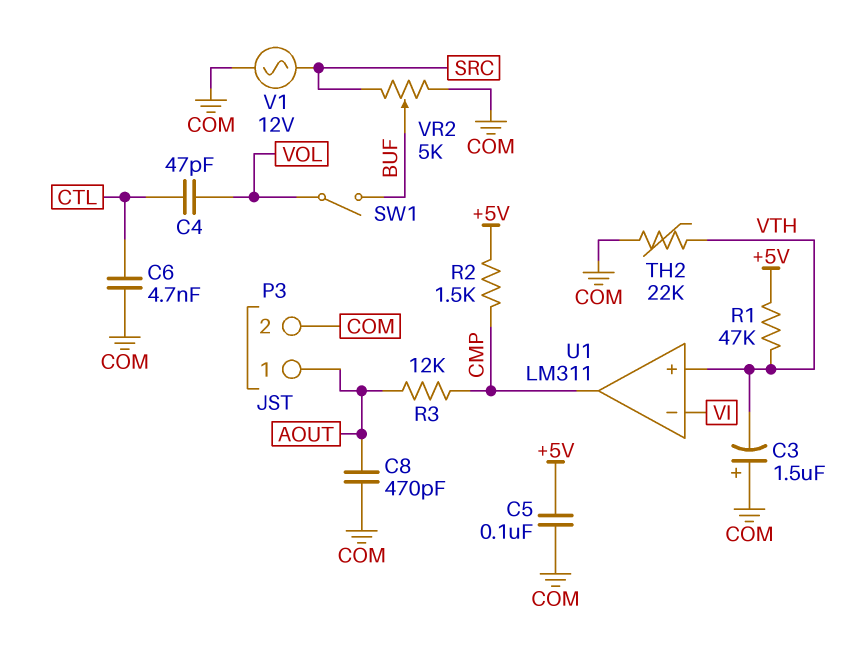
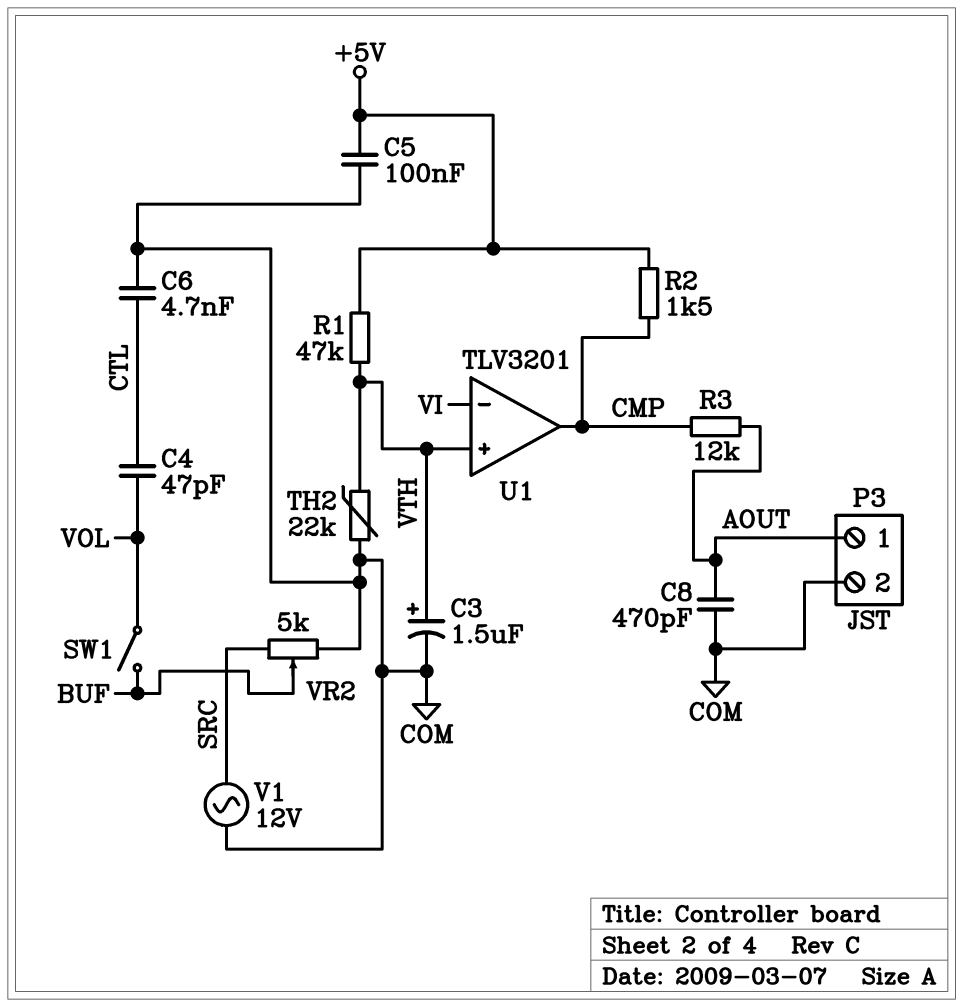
C3: 1.5uF (plus COM, minus VTH) -> 1.5uF (plus VTH, minus COM)
U1: LM311 -> TLV3201

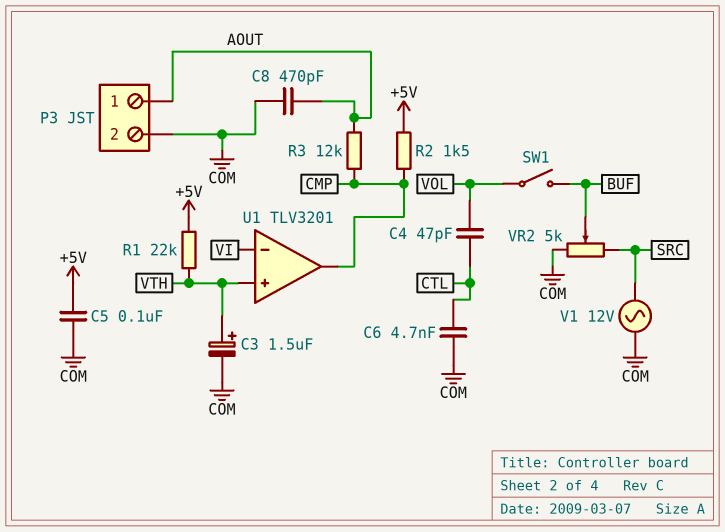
R1: 47k (+5V, VTH) -> 22k (+5V, VTH)
TH2: 22k (COM, VTH) -> none

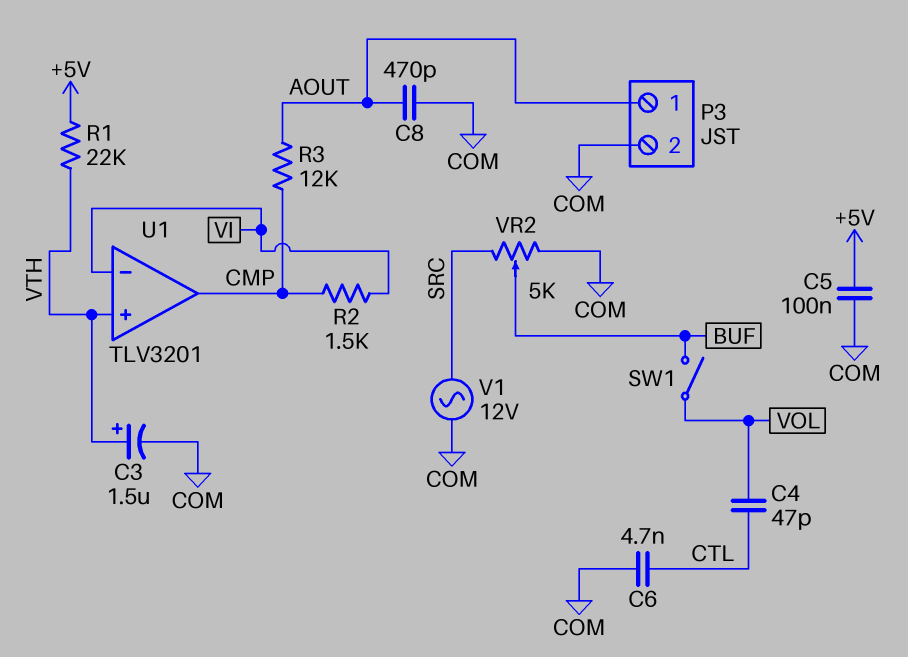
R2: 1.5k (+5V, CMP) -> 1.5k (CMP, VI)

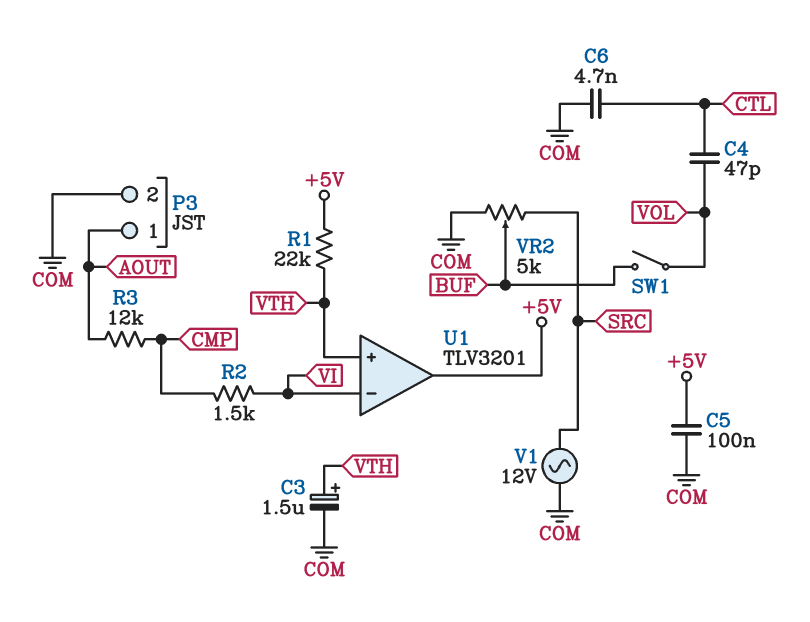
C8: 470pF (AOUT, COM) -> none
U1 pin out: CMP -> +5V

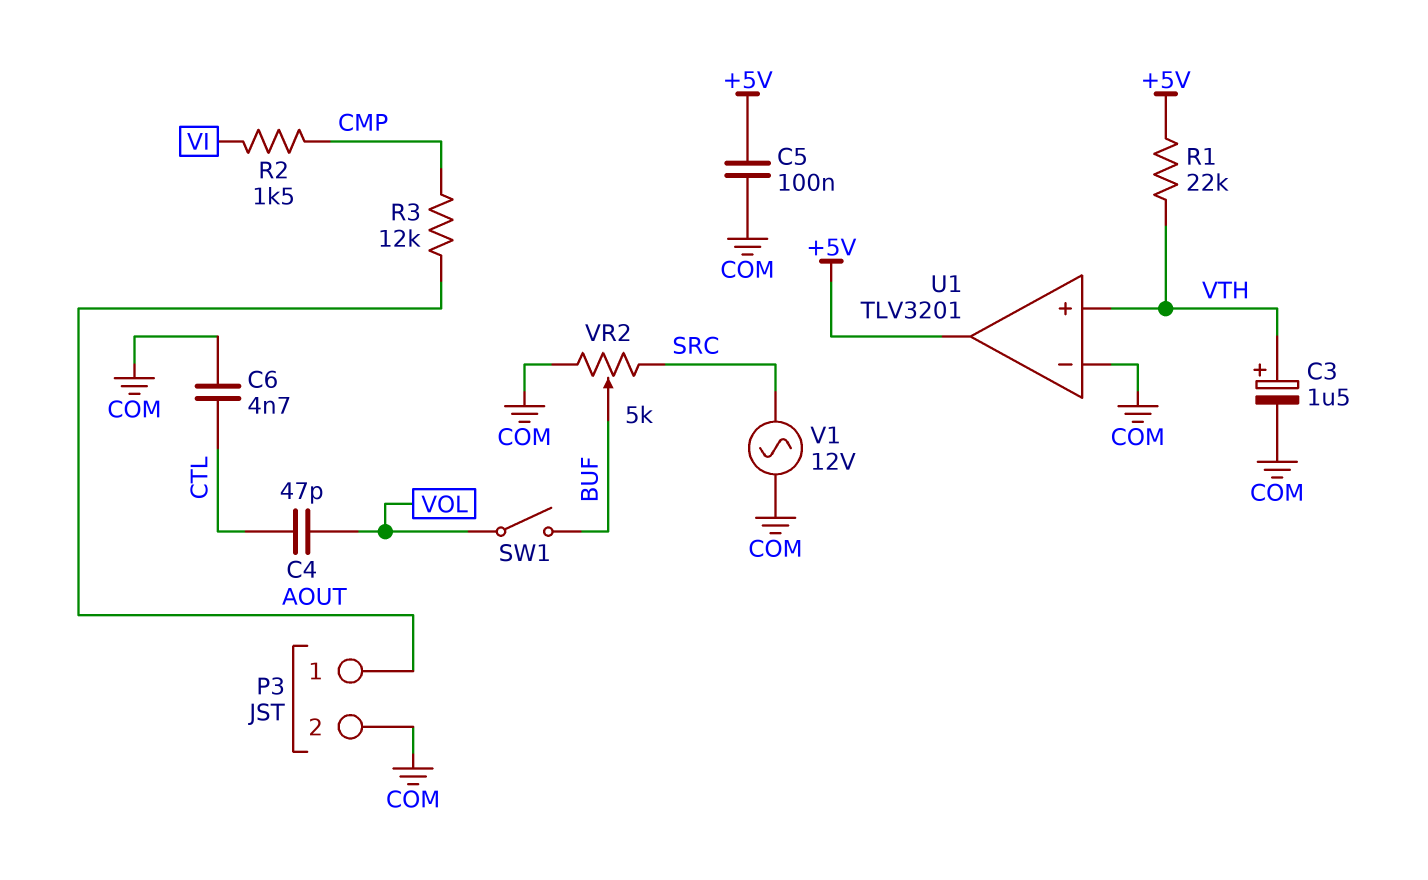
U1 pin in-: VI -> COM

